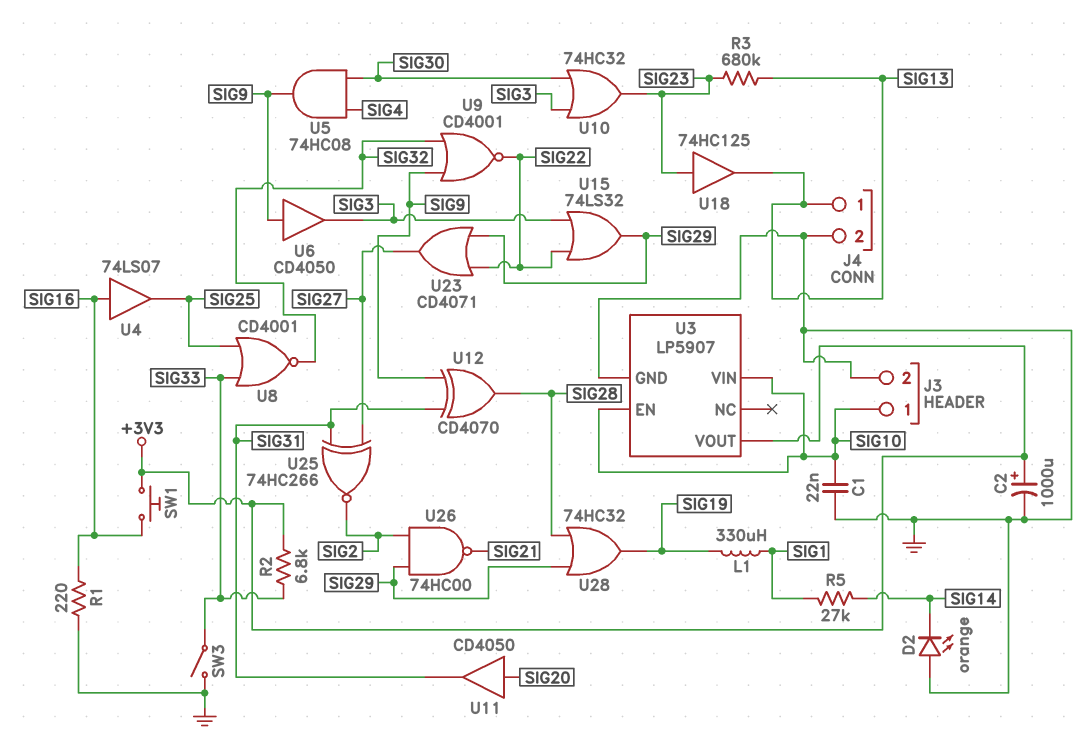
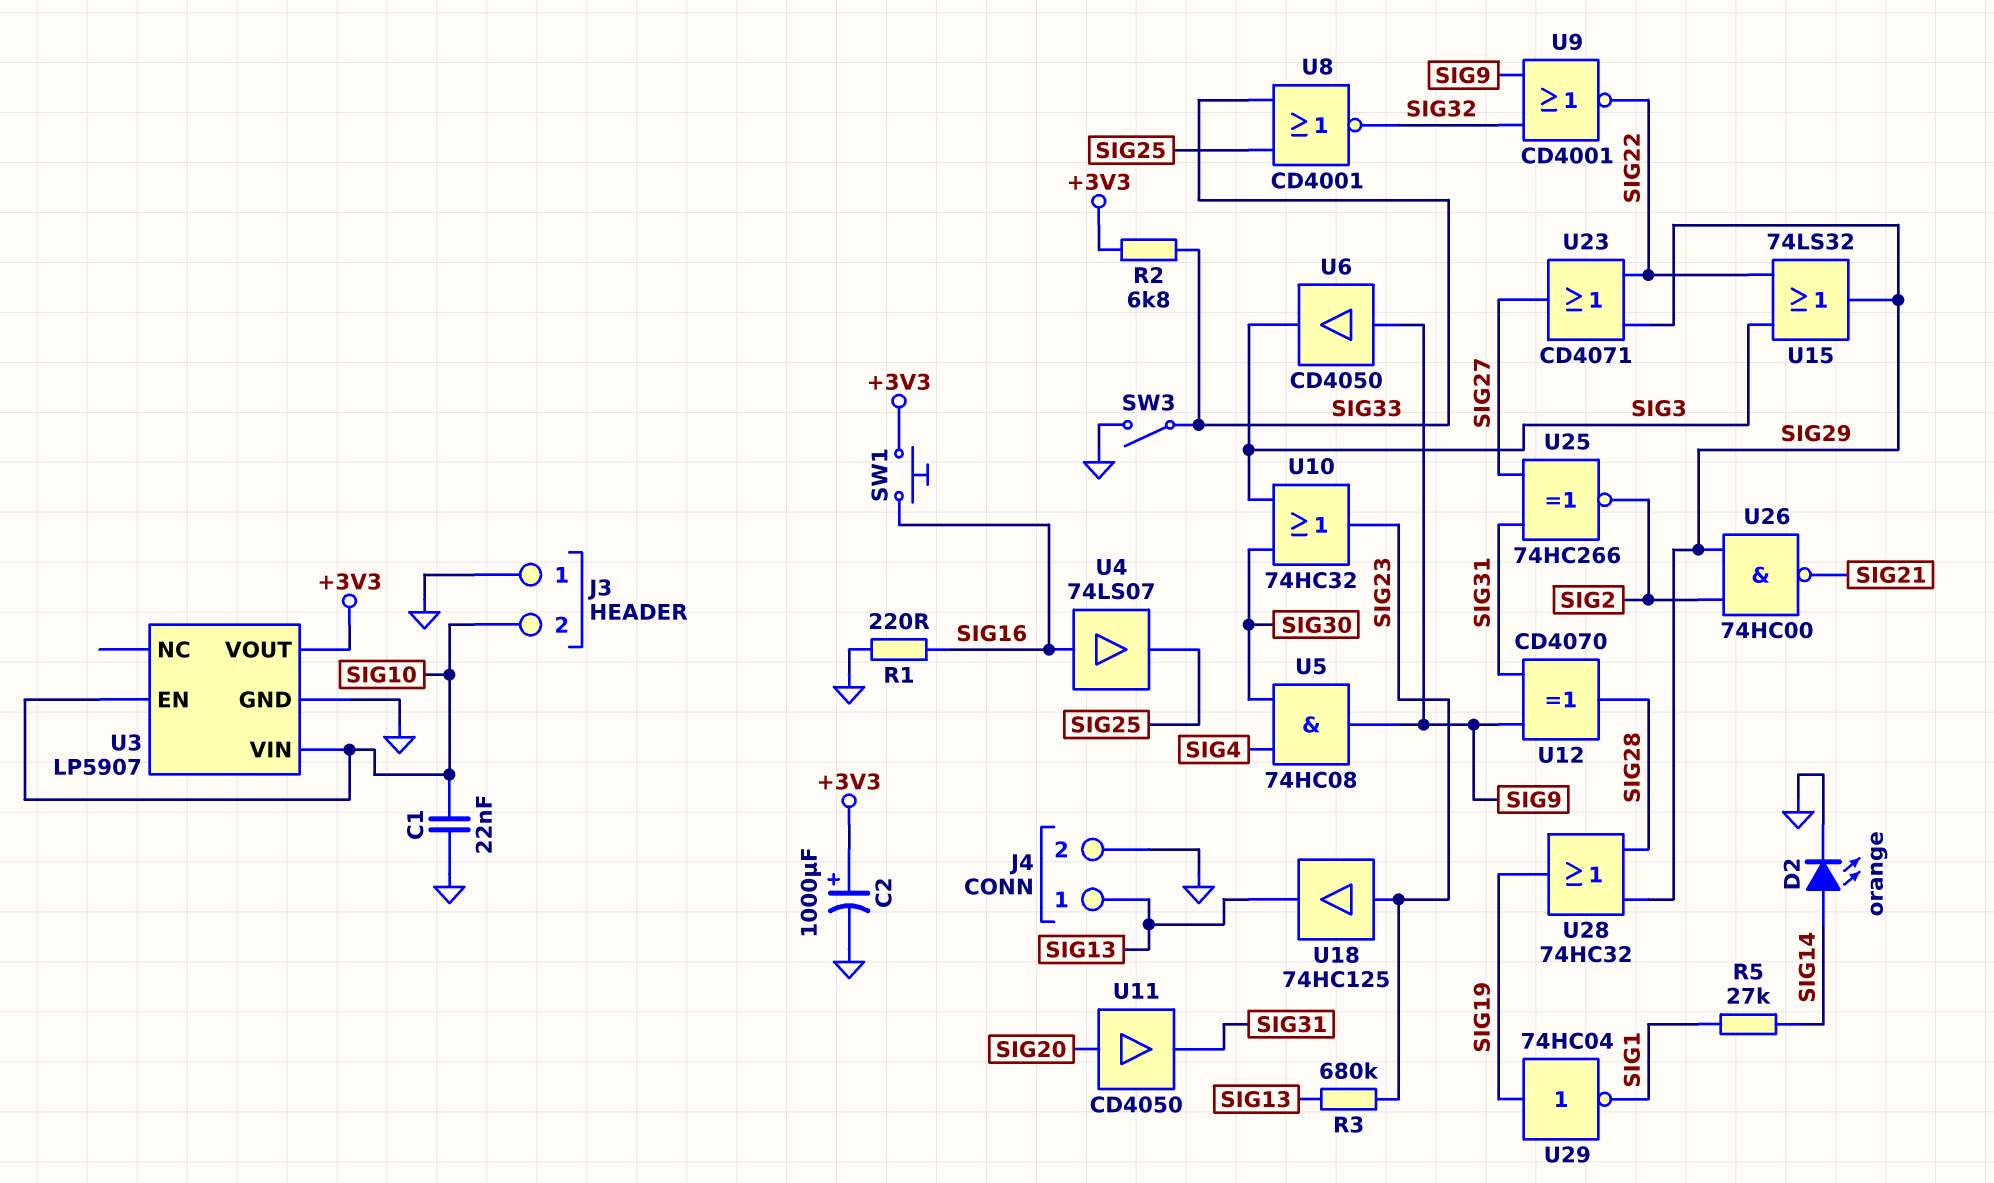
D2: LED orange (A GND, K SIG14) -> LED orange (A SIG14, K GND)
J3 pin 1: SIG10 -> GND
J3 pin 2: GND -> SIG10
L1: 330uH (SIG1, SIG19) -> none
U29: none -> NOT 74HC04 (in SIG19, out SIG1)

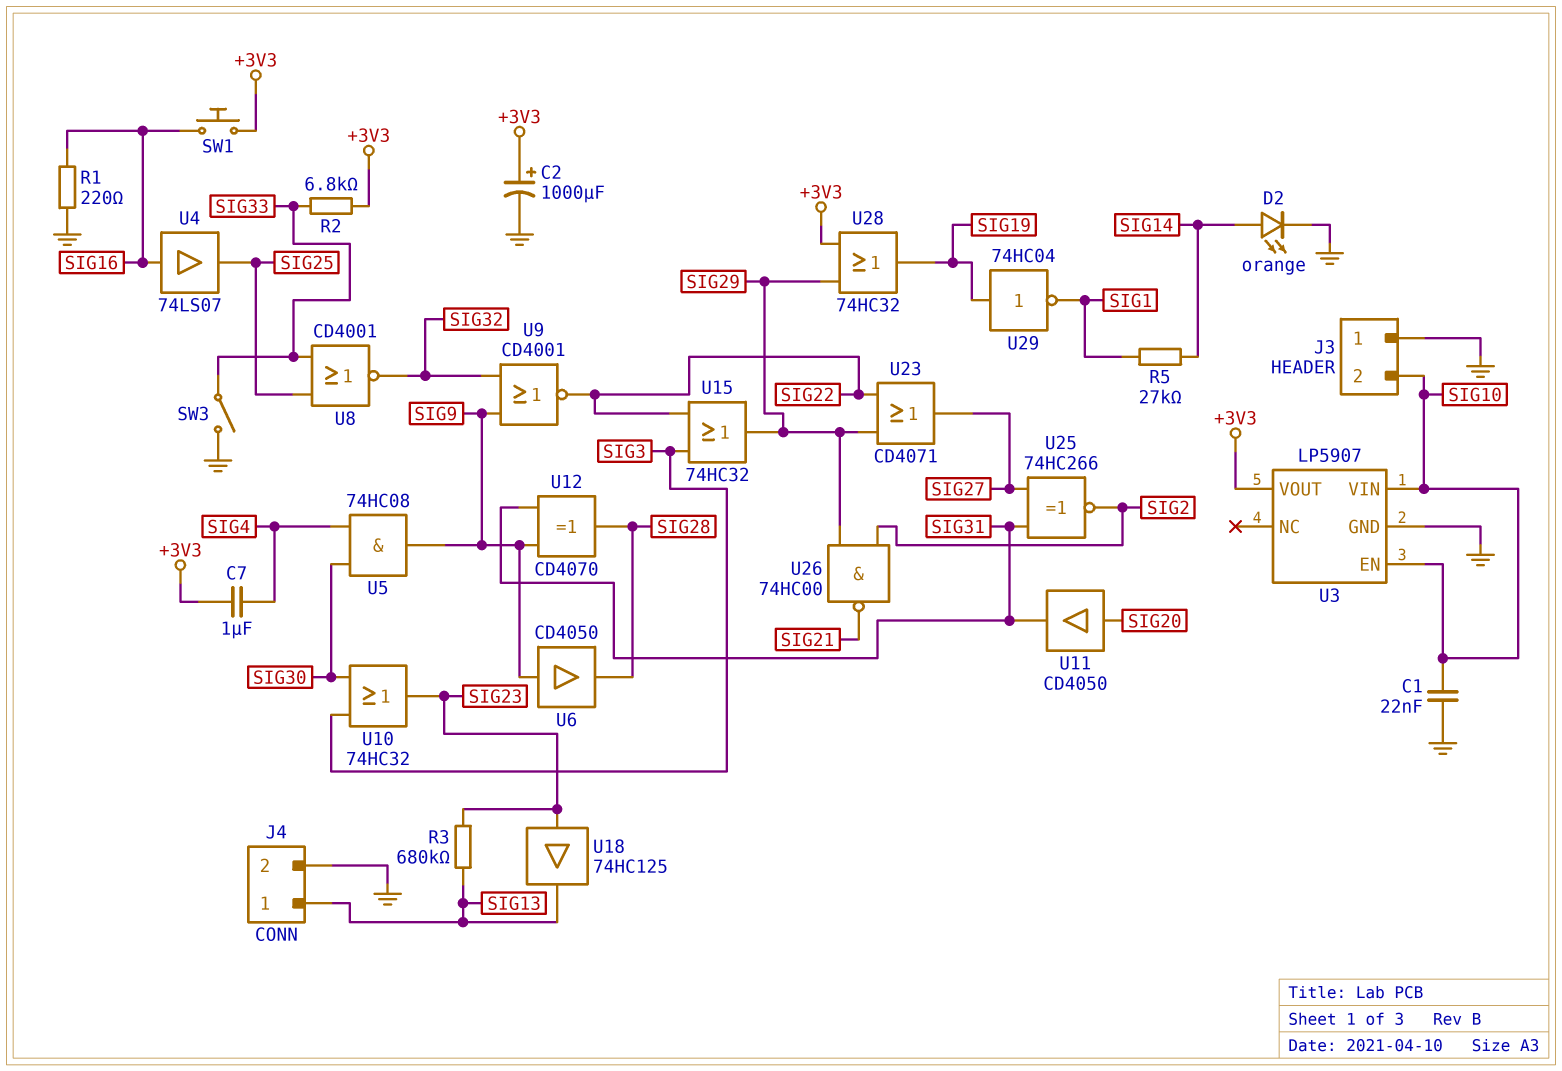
C7: none -> 1uF (+3V3, SIG4)
U6: buffer CD4050 (in SIG9, out SIG3) -> buffer CD4050 (in SIG9, out SIG28)
U15: OR 74LS32 (in SIG3, in SIG22, out SIG29) -> OR 74HC32 (in SIG3, in SIG22, out SIG29)
U28: OR 74HC32 (in SIG28, in SIG29, out SIG19) -> OR 74HC32 (in +3V3, in SIG29, out SIG19)

